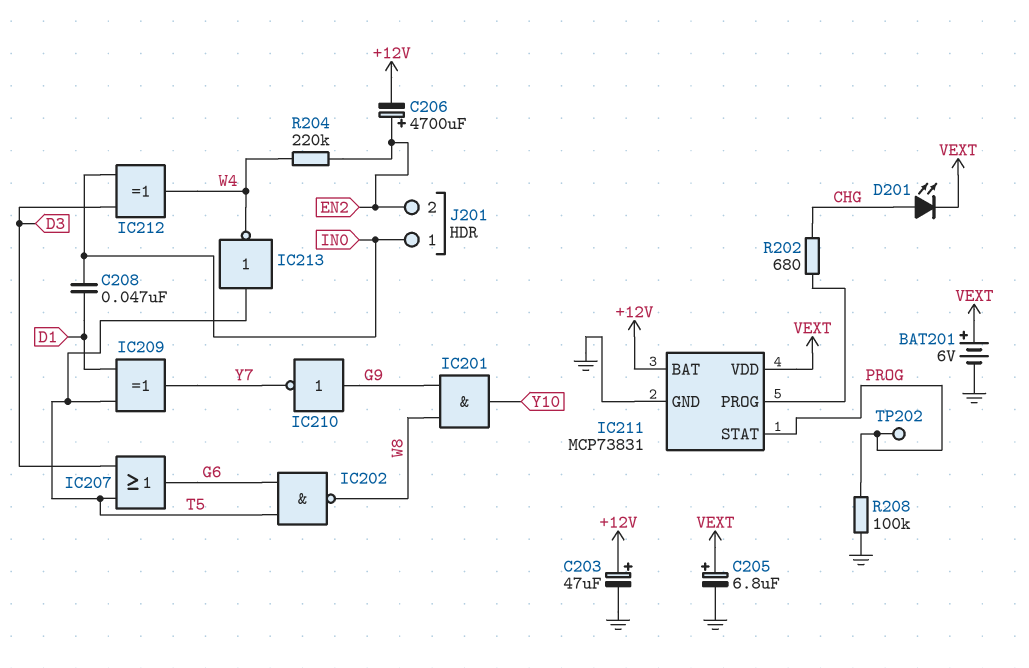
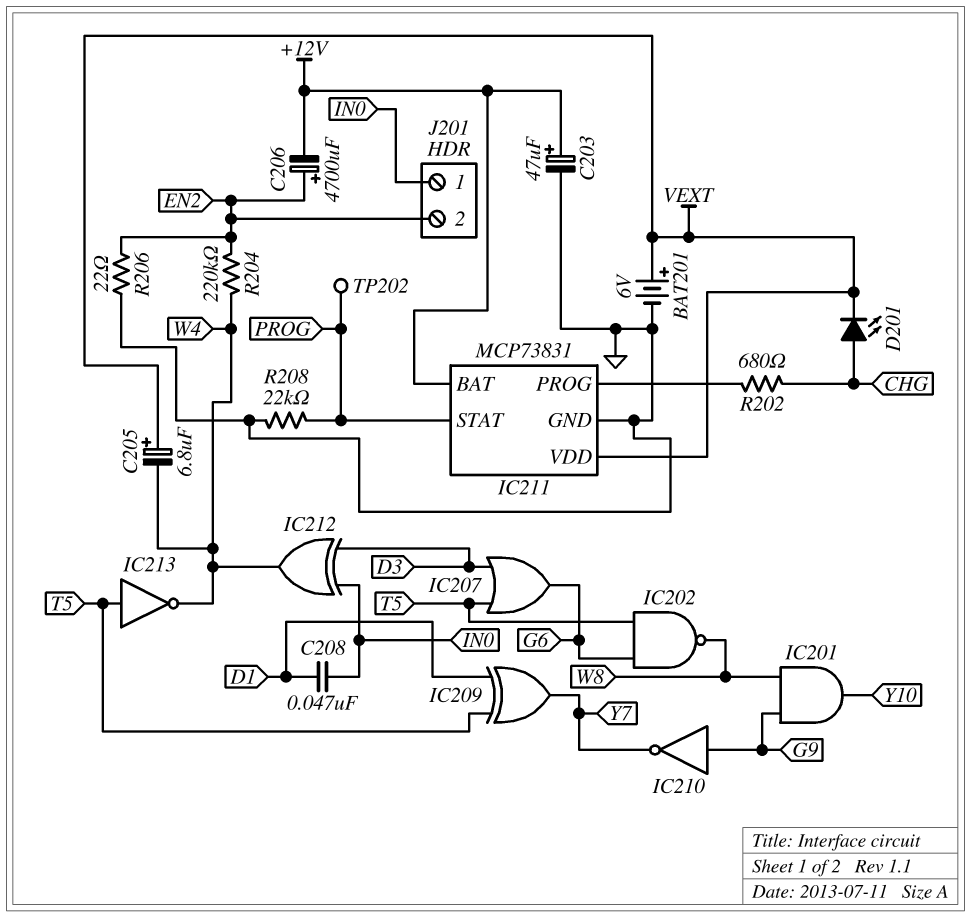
C205: 6.8uF (plus VEXT, minus GND) -> 6.8uF (plus VEXT, minus W4)
R206: none -> 22 (EN2, GND)
R208: 100k (GND, PROG) -> 22k (GND, PROG)

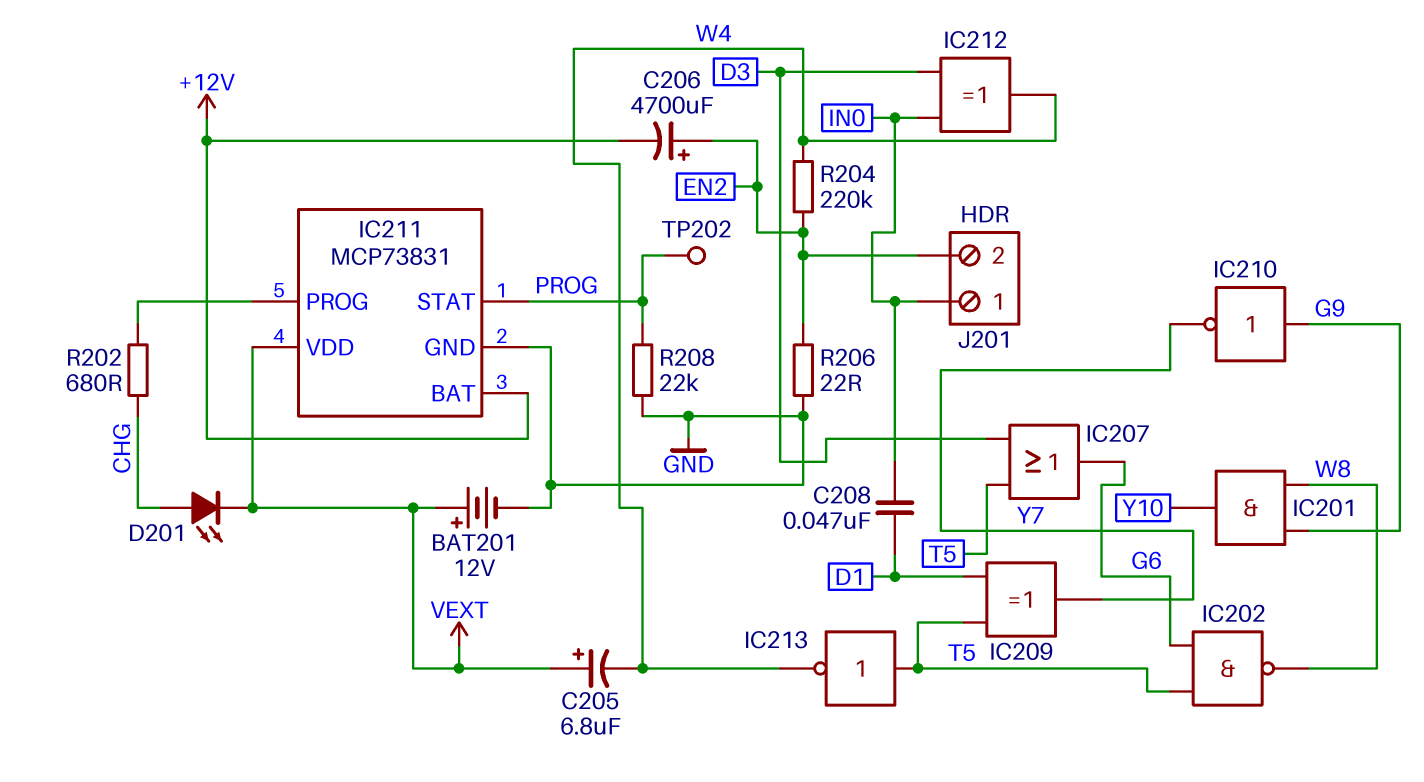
BAT201: 6V (plus VEXT, minus GND) -> 12V (plus VEXT, minus GND)
C203: 47uF (plus +12V, minus GND) -> none

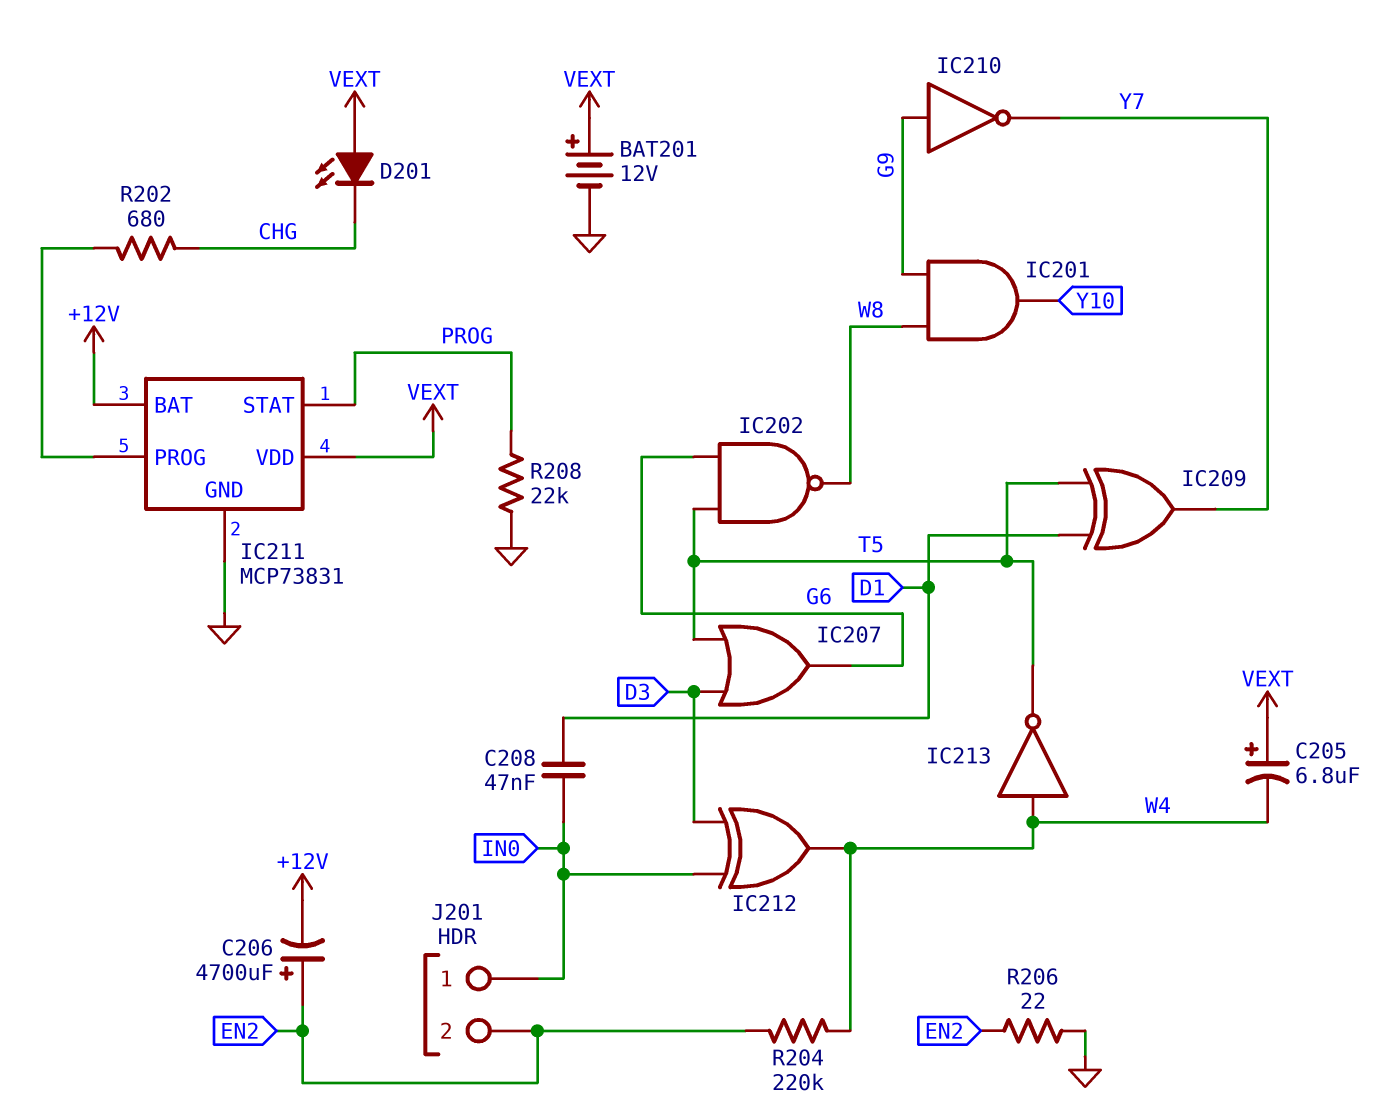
D201: LED (A CHG, K VEXT) -> LED (A VEXT, K CHG)
IC213: NOT (in T5, out W4) -> NOT (in W4, out T5)
TP202: test point (PROG) -> none

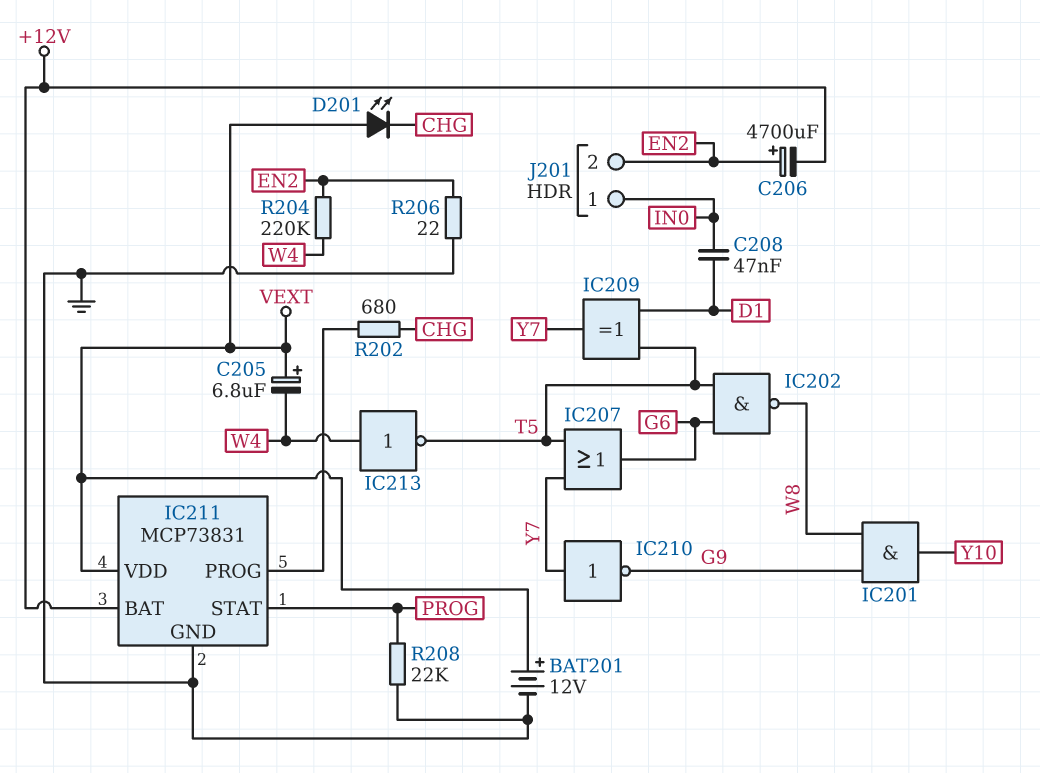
IC207: OR (in D3, in T5, out G6) -> OR (in T5, in Y7, out G6)
IC210: NOT (in G9, out Y7) -> NOT (in Y7, out G9)
IC212: XOR (in D3, in IN0, out W4) -> none

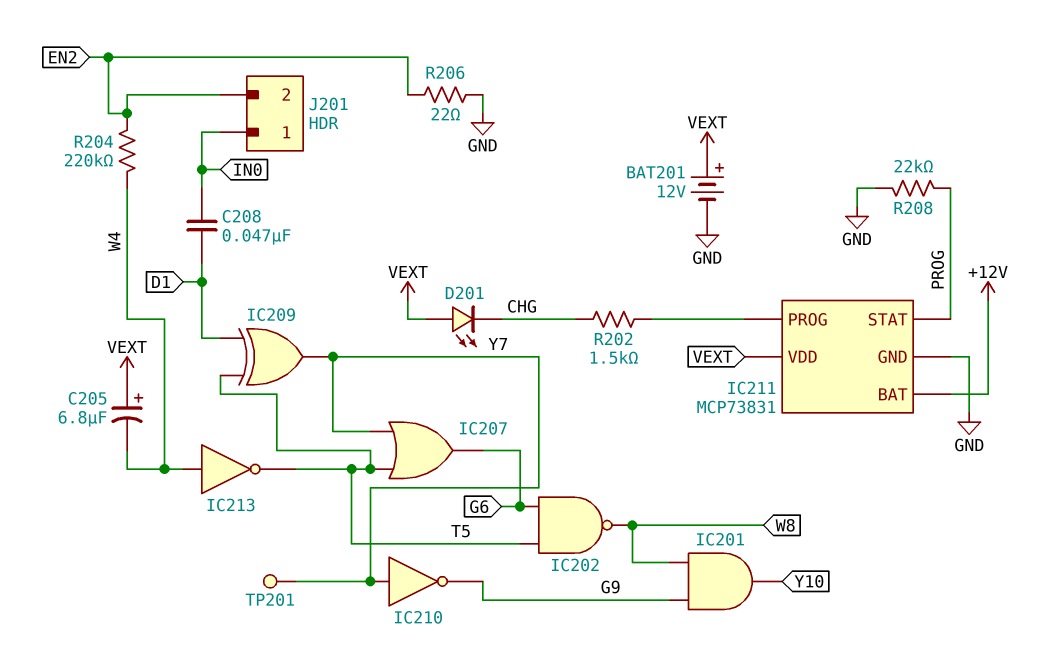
C206: 4700uF (plus EN2, minus +12V) -> none
R202: 680 (CHG, IC211/PROG) -> 1.5k (CHG, IC211/PROG)
TP201: none -> test point (Y7)

